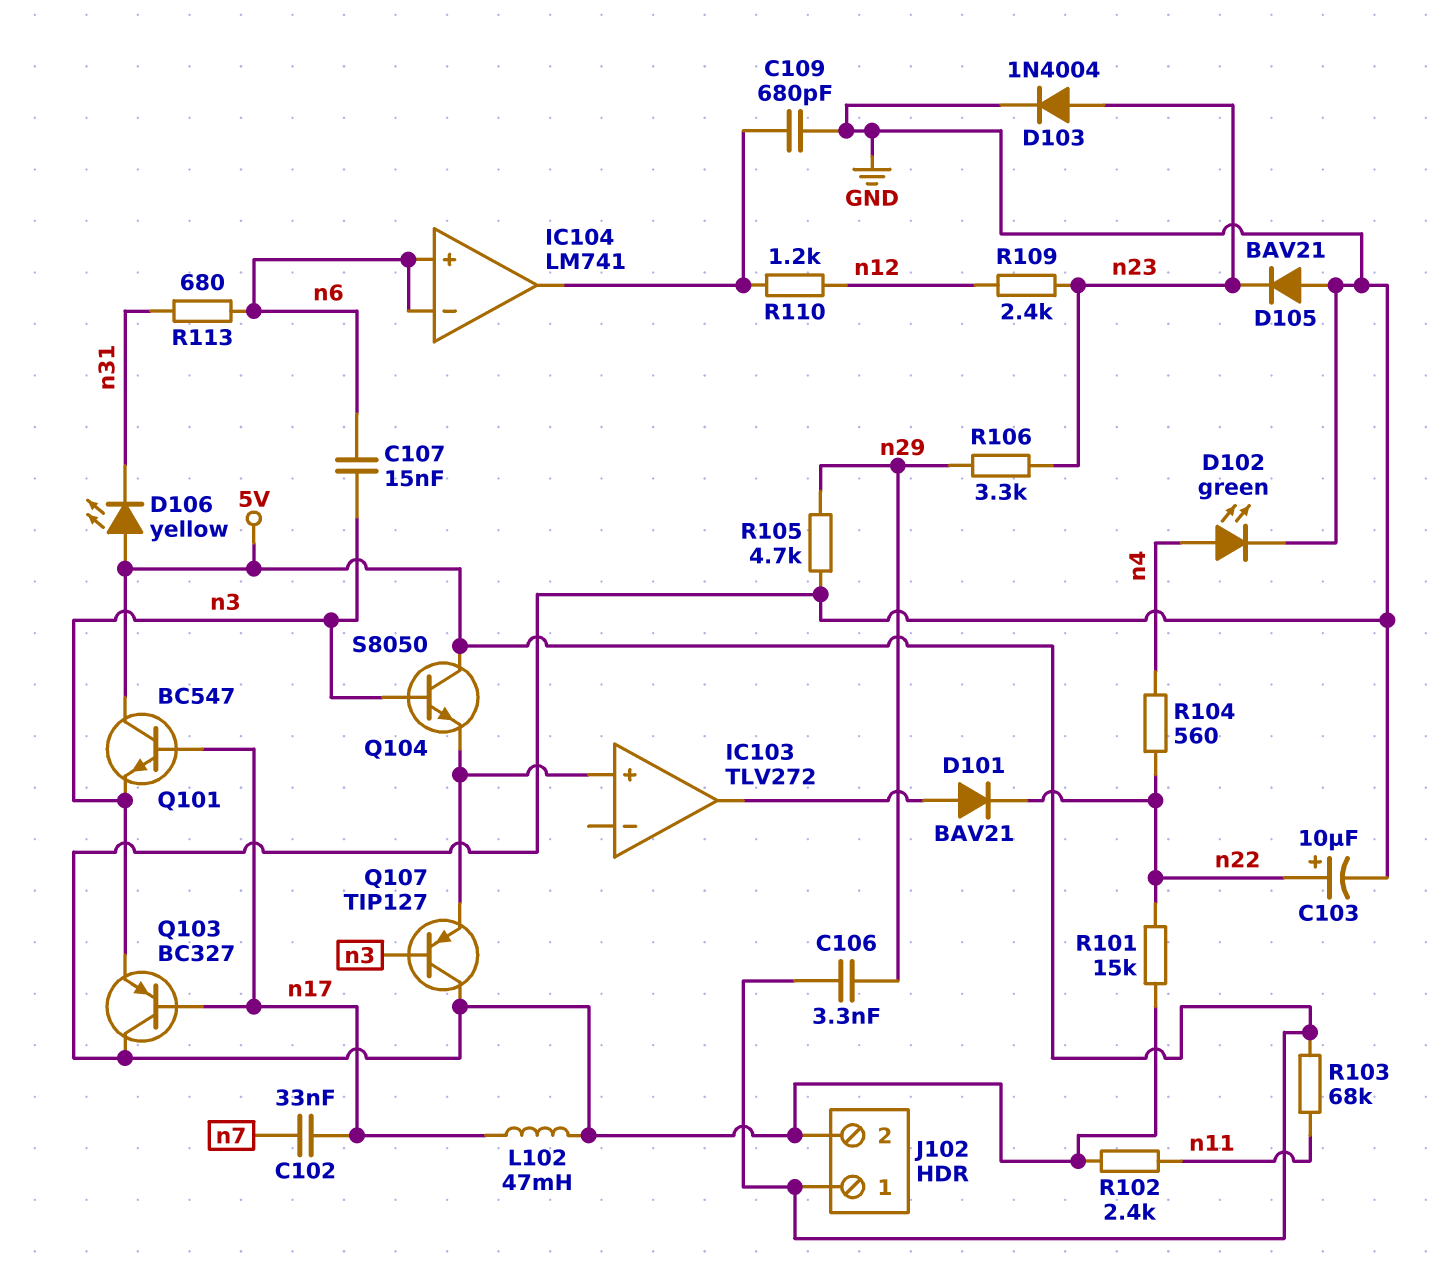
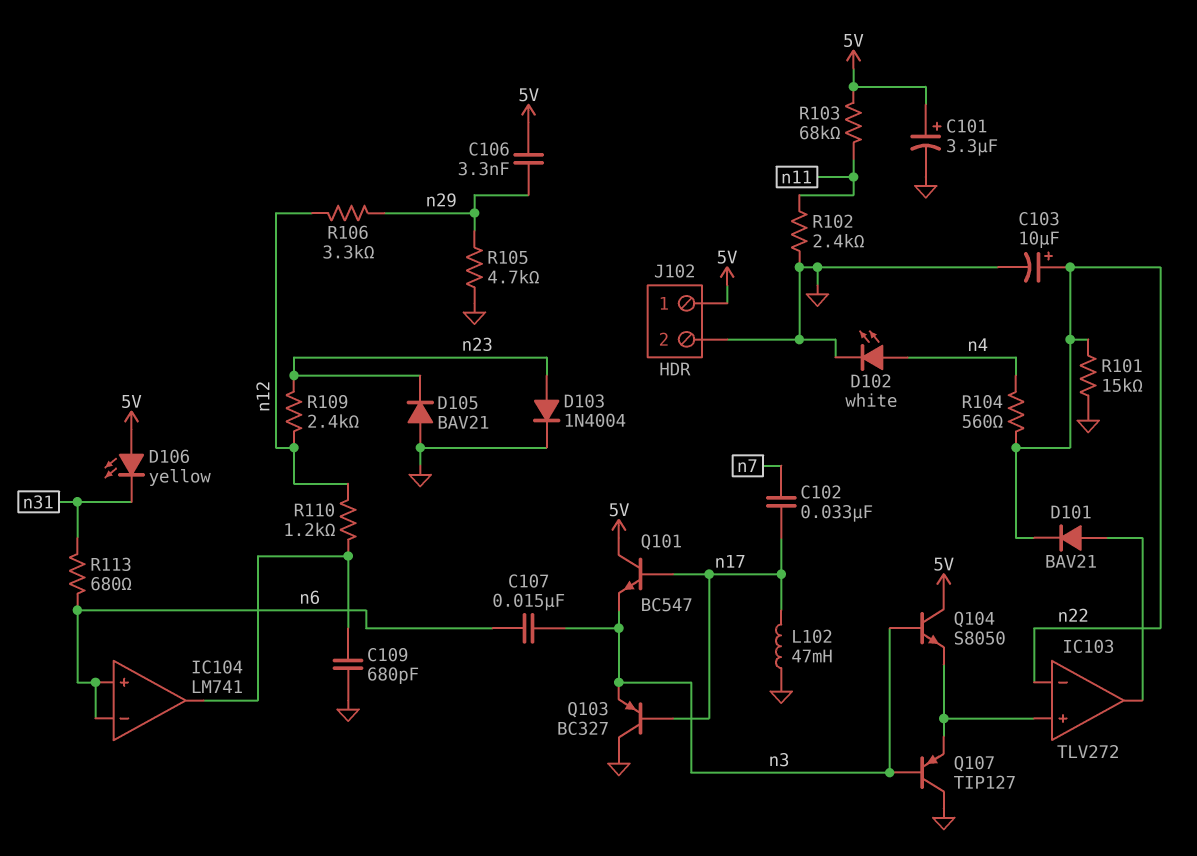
C101: none -> 3.3uF (plus 5V, minus GND)
D102: LED green (A n4, K GND) -> LED white (A n4, K GND)
IC103 pin in-: none -> n22
R106: 3.3k (n23, n29) -> 3.3k (n12, n29)

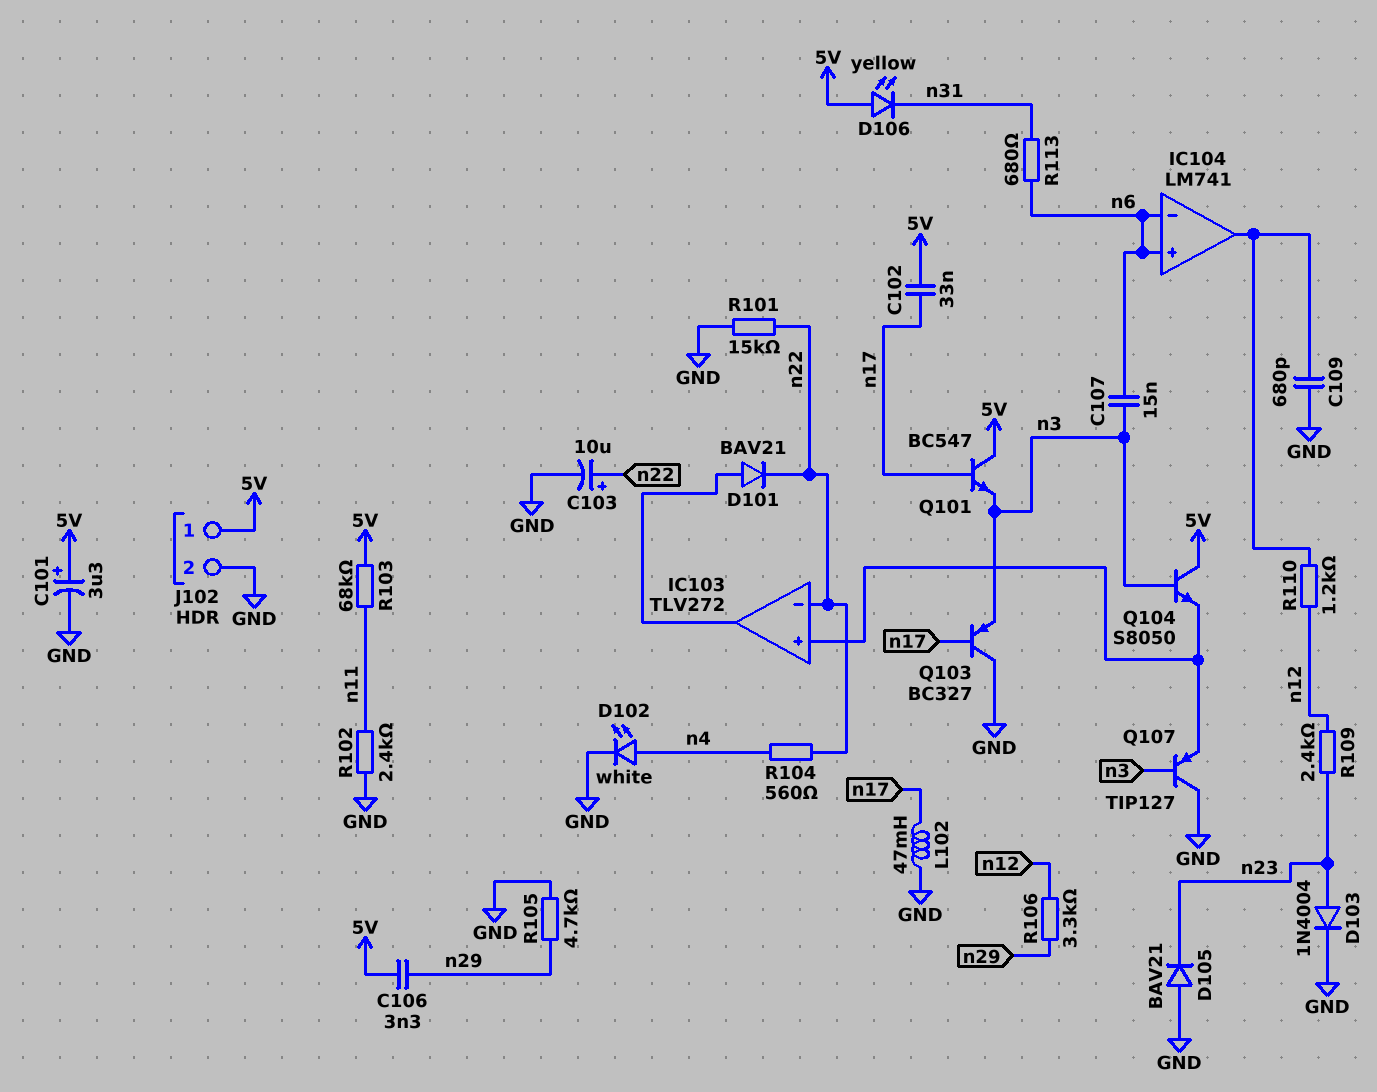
C102: 33nF (n7, n17) -> 33nF (5V, n17)

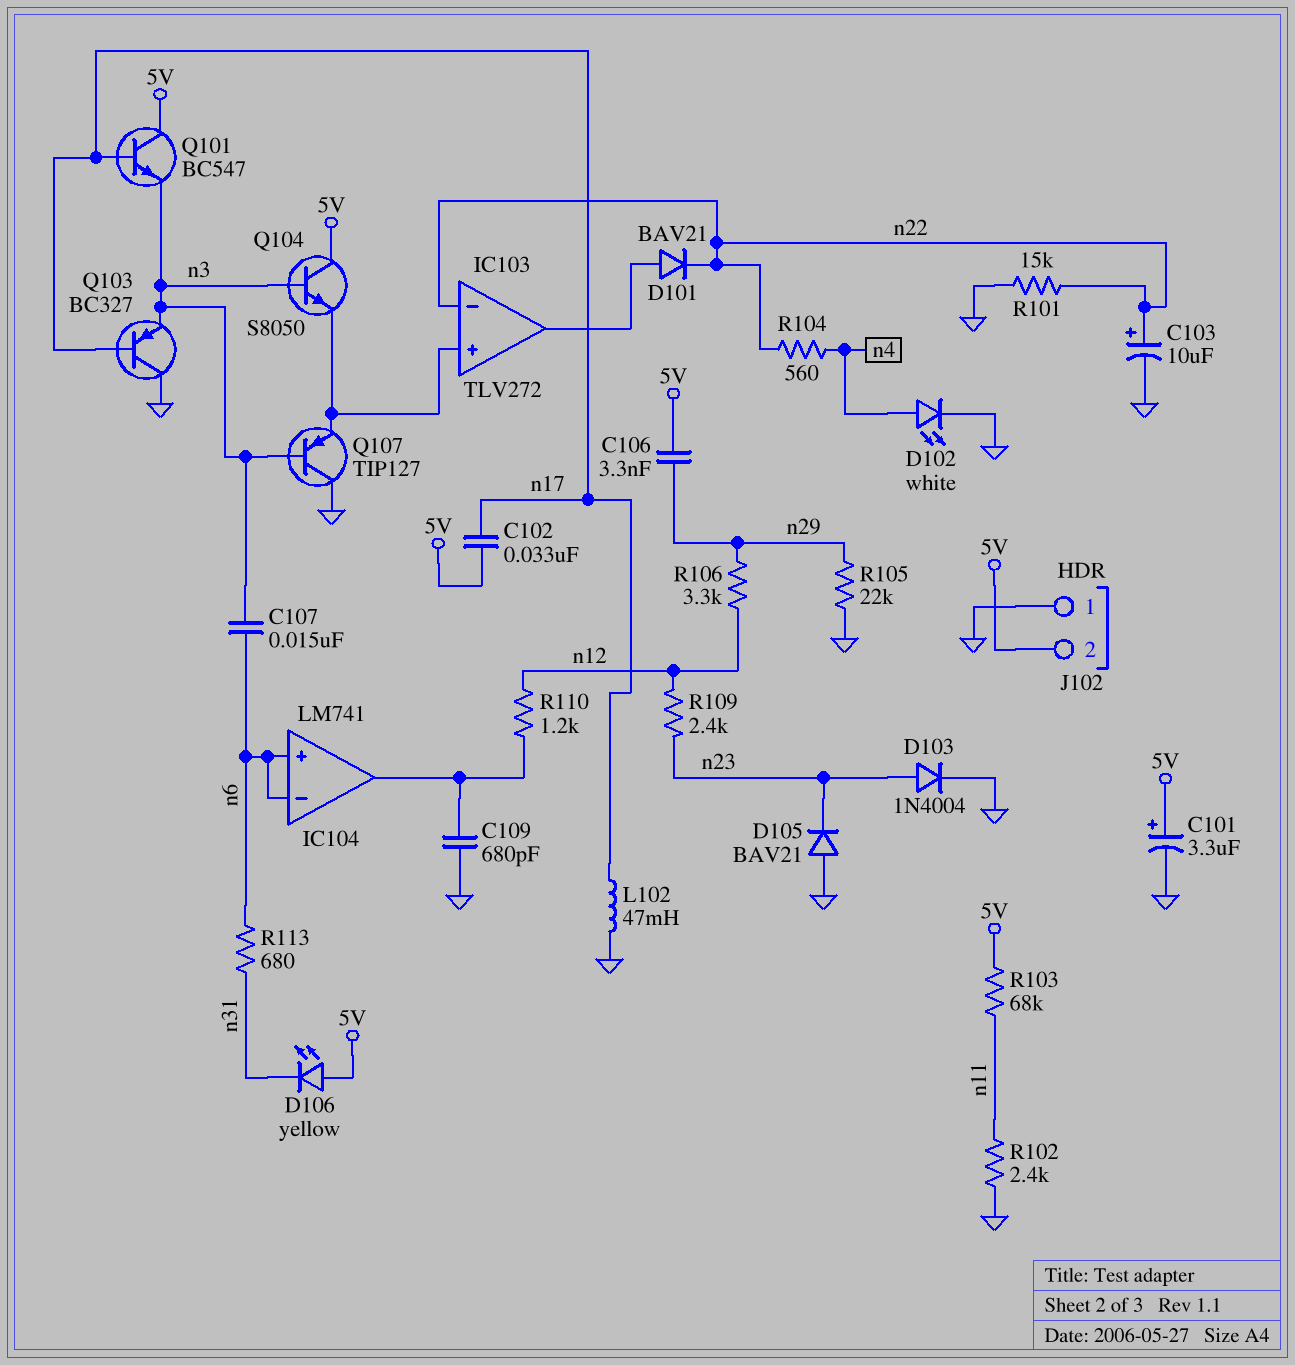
J102 pin 1: 5V -> GND
J102 pin 2: GND -> 5V
R105: 4.7k (GND, n29) -> 22k (GND, n29)

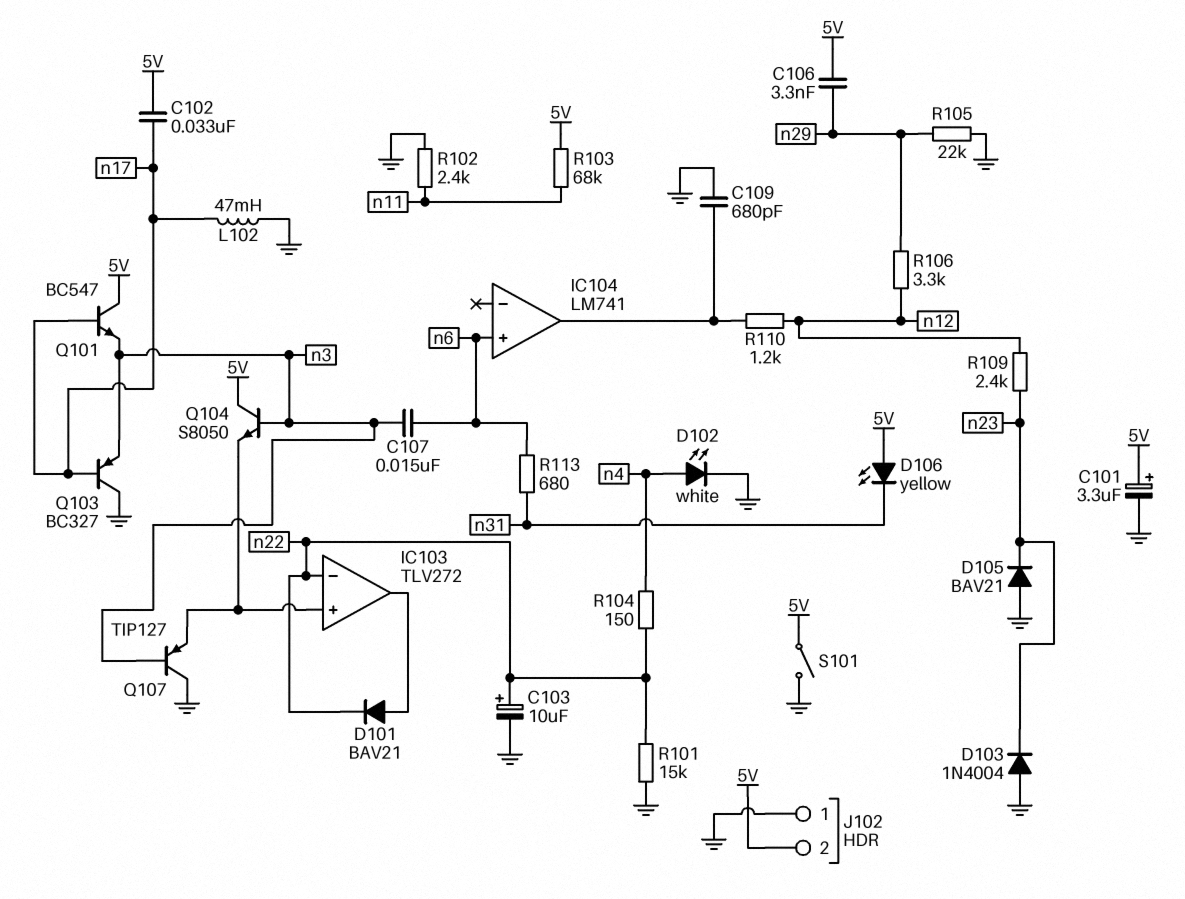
D103: diode 1N4004 (A n23, K GND) -> diode 1N4004 (A GND, K n23)
IC104 pin in-: n6 -> none
R104: 560 (n4, n22) -> 150 (n4, n22)
S101: none -> switch (5V, GND)

